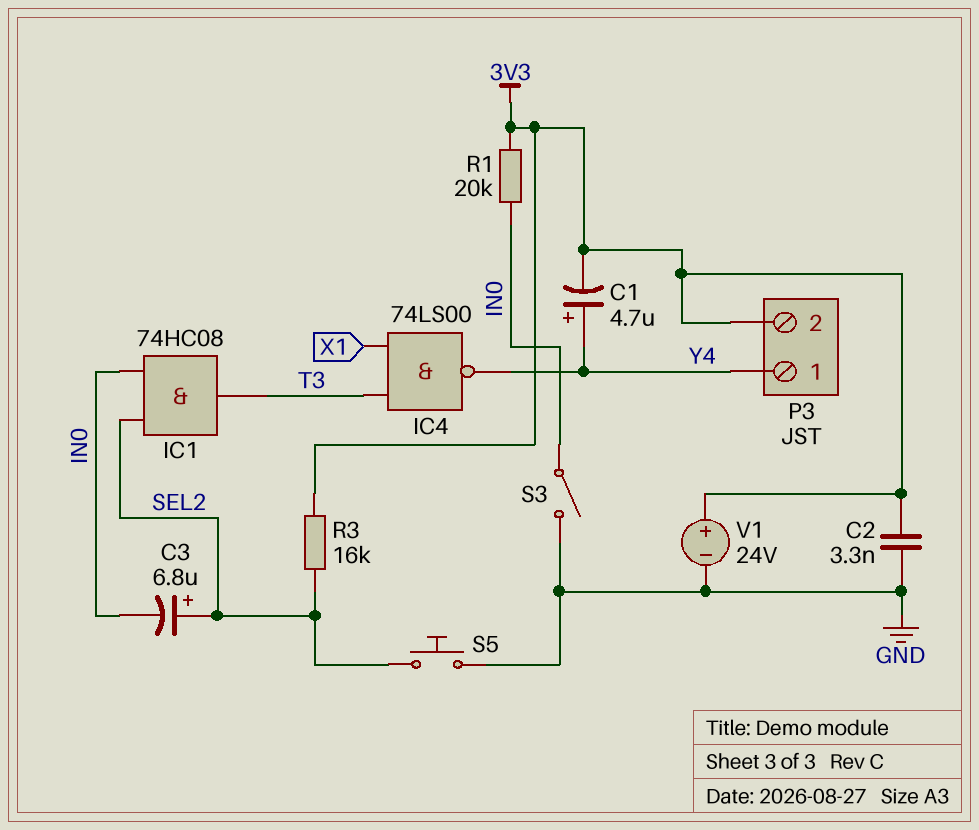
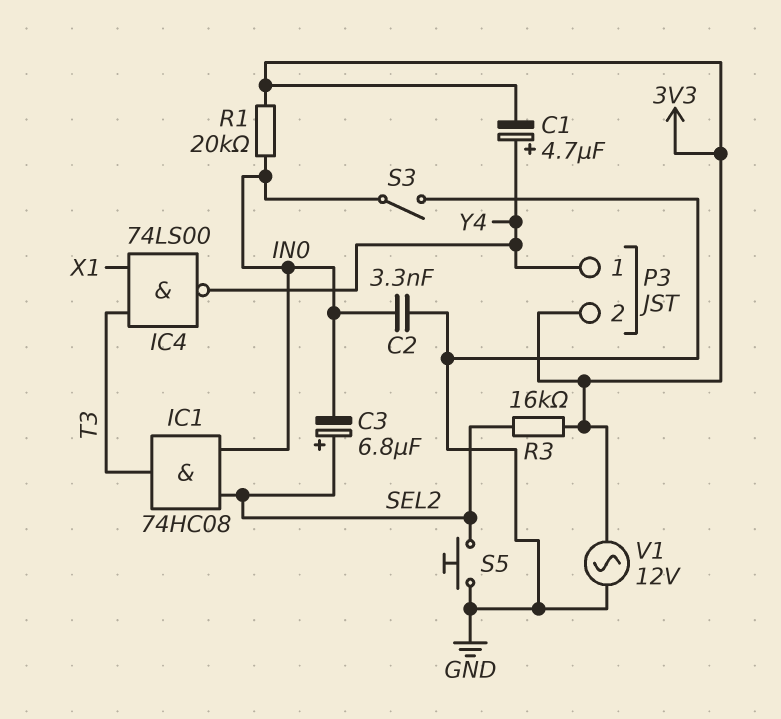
C2: 3.3nF (3V3, GND) -> 3.3nF (GND, IN0)
V1: 24V (plus 3V3, minus GND) -> AC 12V (3V3, GND)

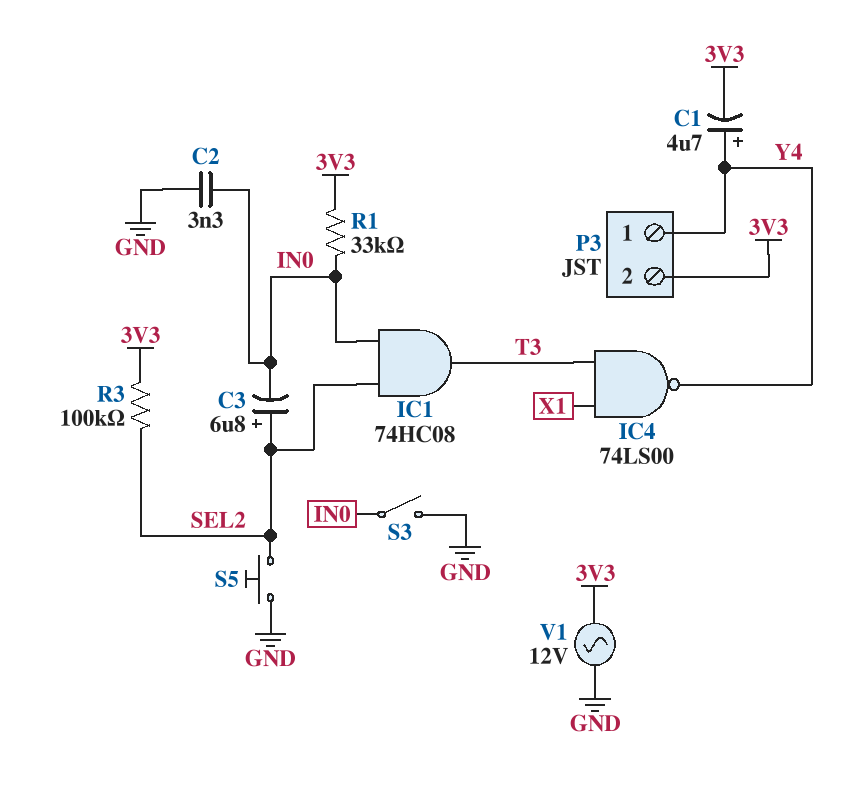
R1: 20k (3V3, IN0) -> 33k (3V3, IN0)
R3: 16k (3V3, SEL2) -> 100k (3V3, SEL2)

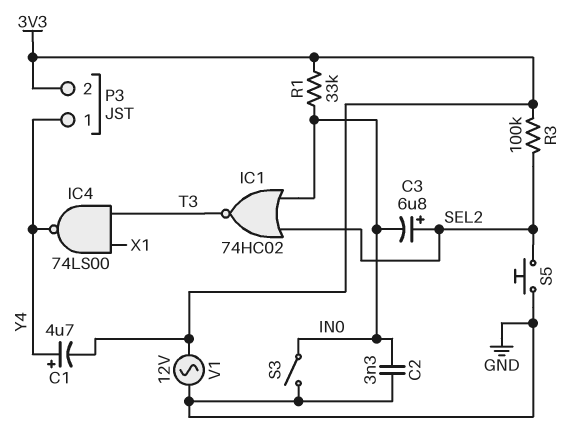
IC1: AND 74HC08 (in IN0, in SEL2, out T3) -> NOR 74HC02 (in IN0, in SEL2, out T3)

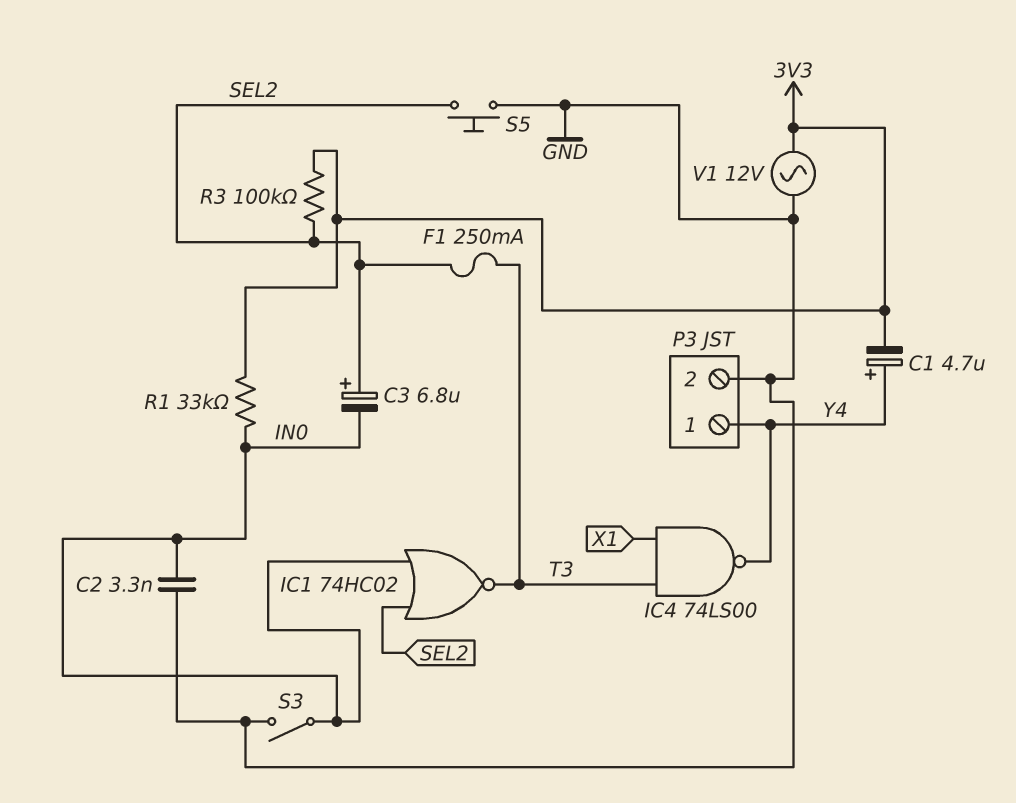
F1: none -> 250mA (SEL2, T3)
P3 pin 2: 3V3 -> GND

